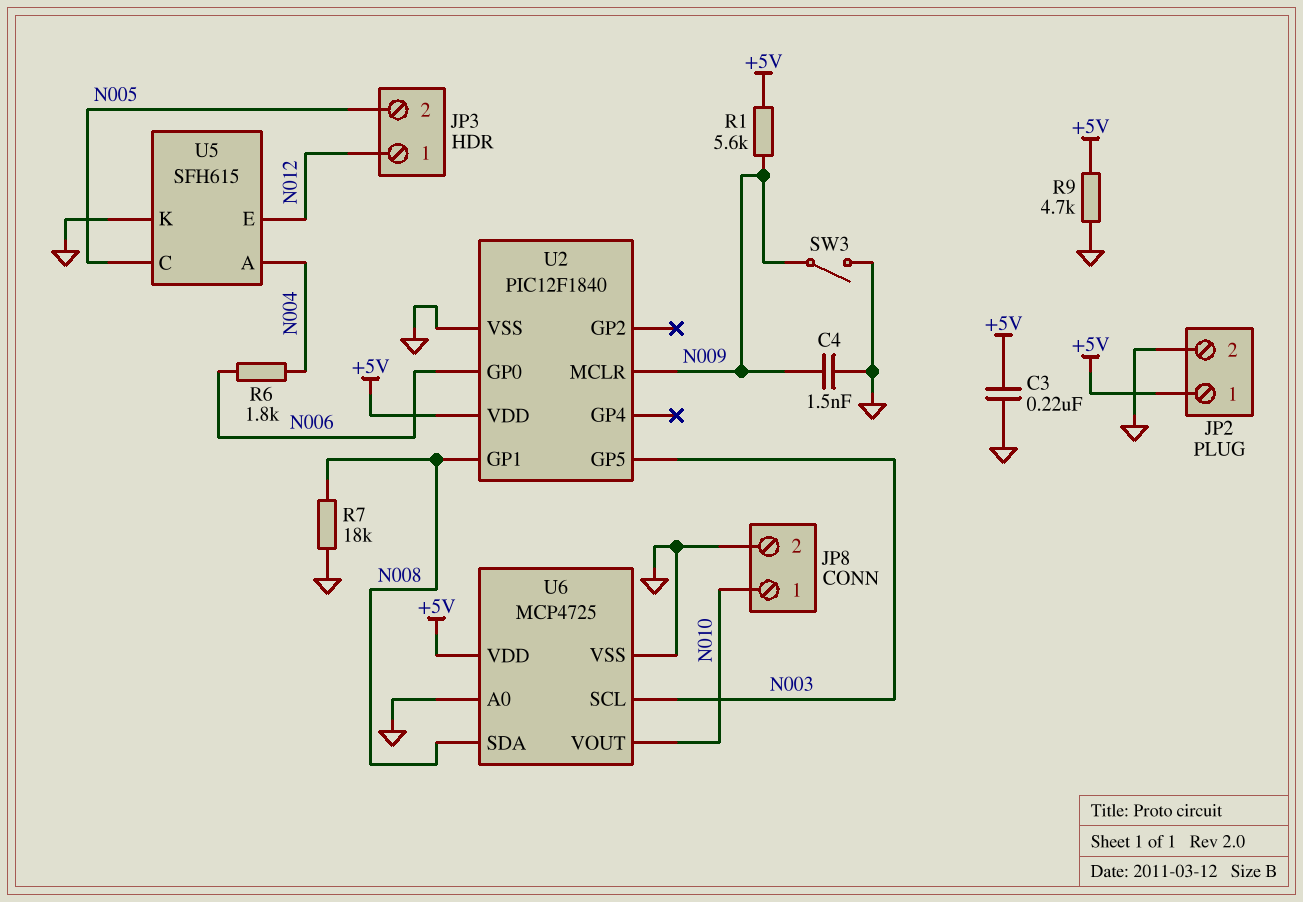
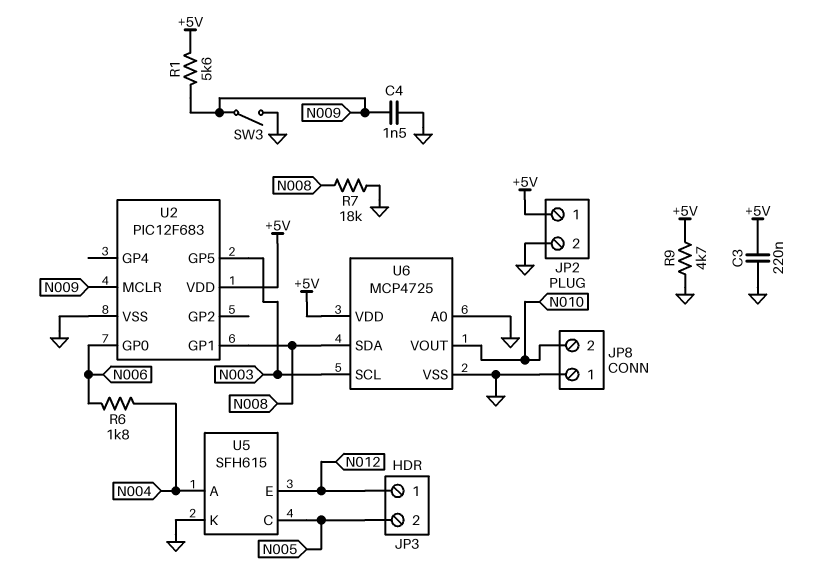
JP8 pin 1: N010 -> GND
JP8 pin 2: GND -> N010
U2: PIC12F1840 -> PIC12F683

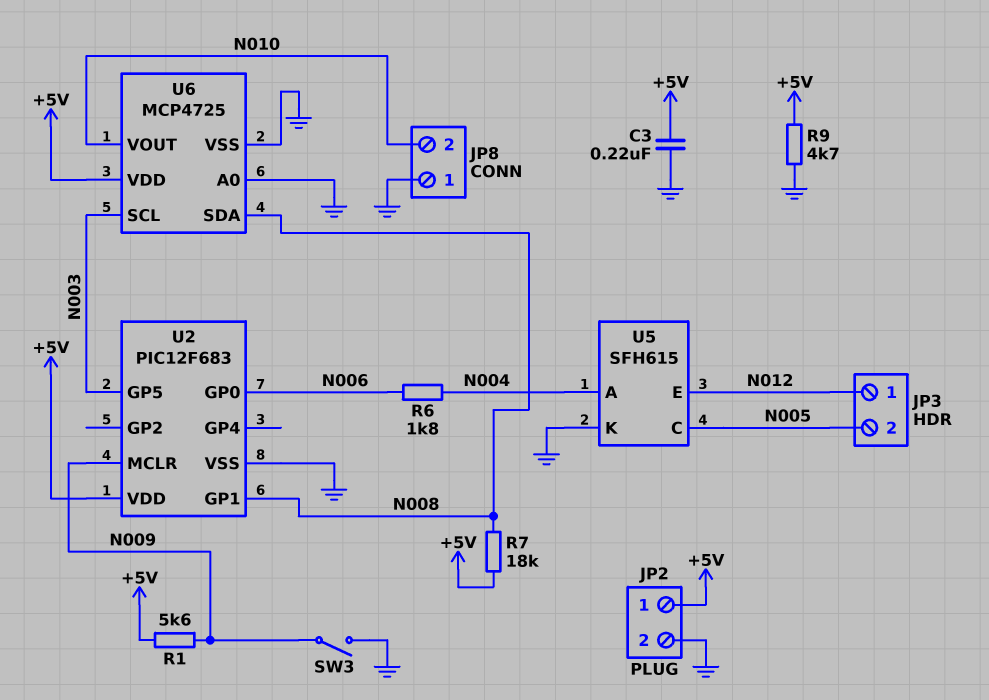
C4: 1.5nF (GND, N009) -> none
R7: 18k (GND, N008) -> 18k (+5V, N008)

